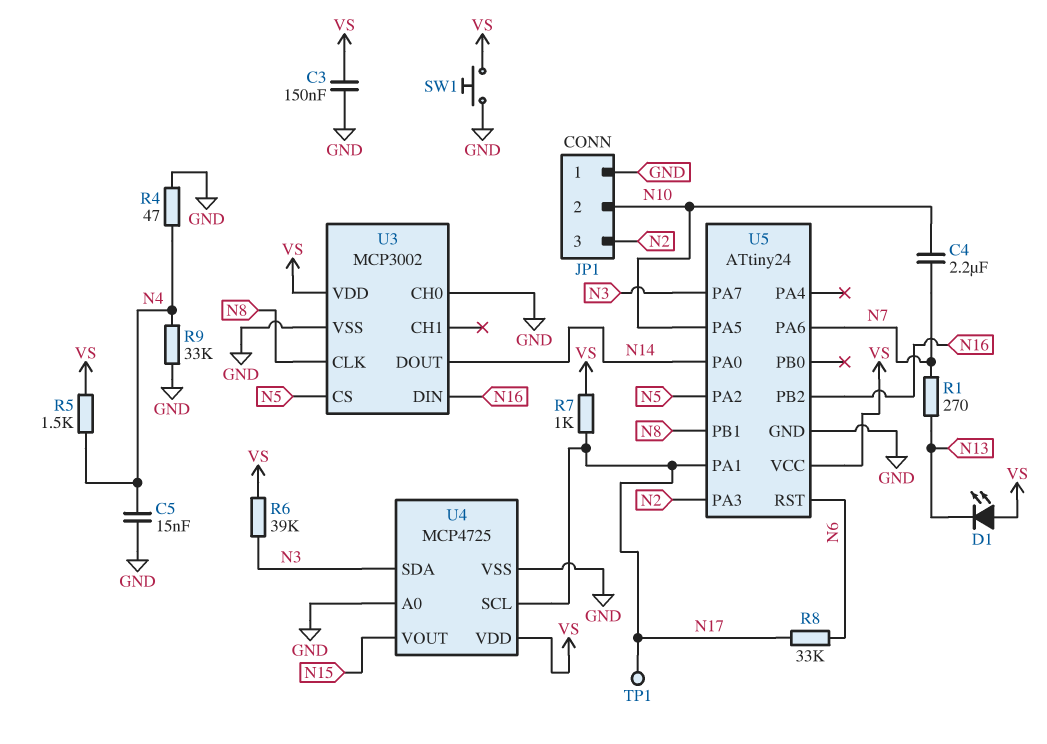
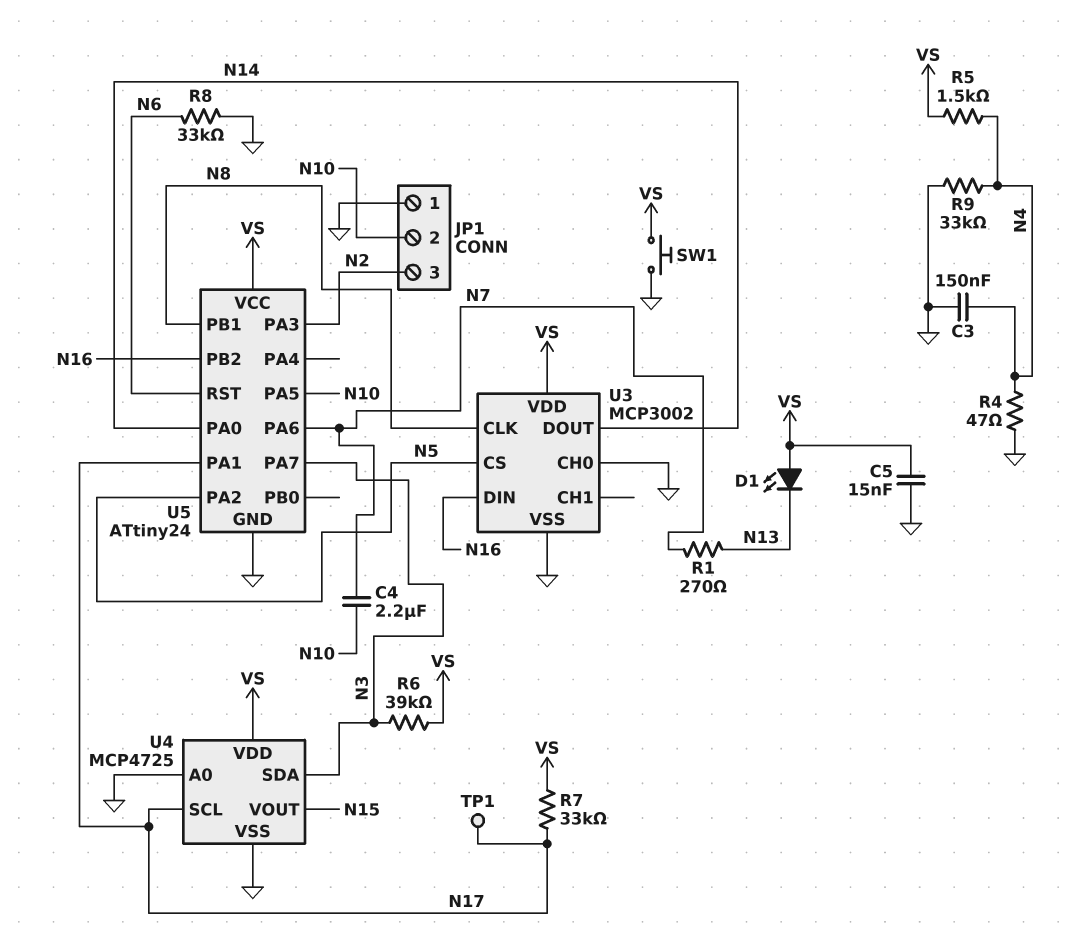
C3: 150nF (GND, VS) -> 150nF (GND, N4)
C5: 15nF (GND, N4) -> 15nF (GND, VS)
R7: 1k (N17, VS) -> 33k (N17, VS)
R8: 33k (N6, N17) -> 33k (GND, N6)

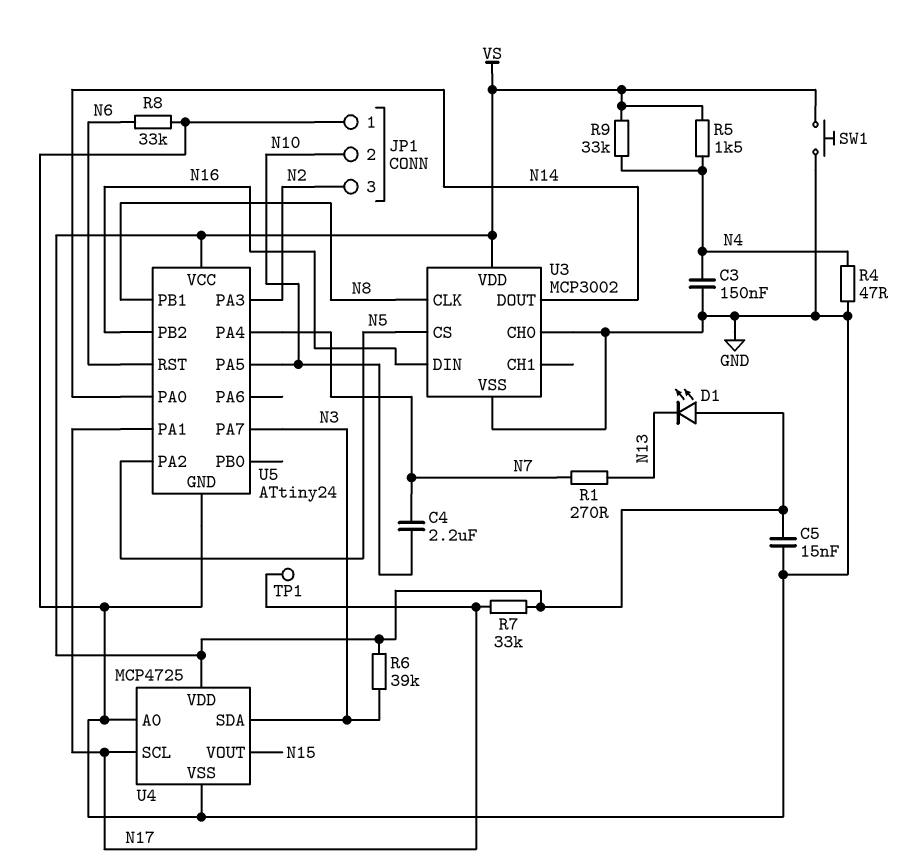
R9: 33k (GND, N4) -> 33k (N4, VS)
U5 pin PA4: none -> N7
U5 pin PA6: N7 -> none

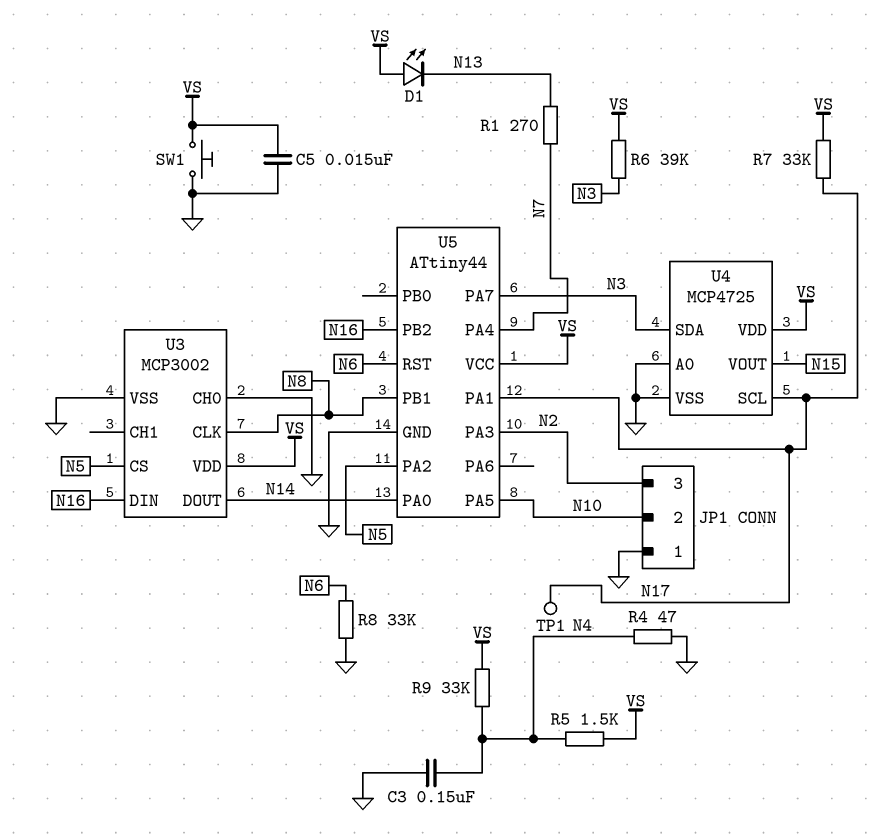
C4: 2.2uF (N7, N10) -> none
U5: ATtiny24 -> ATtiny44

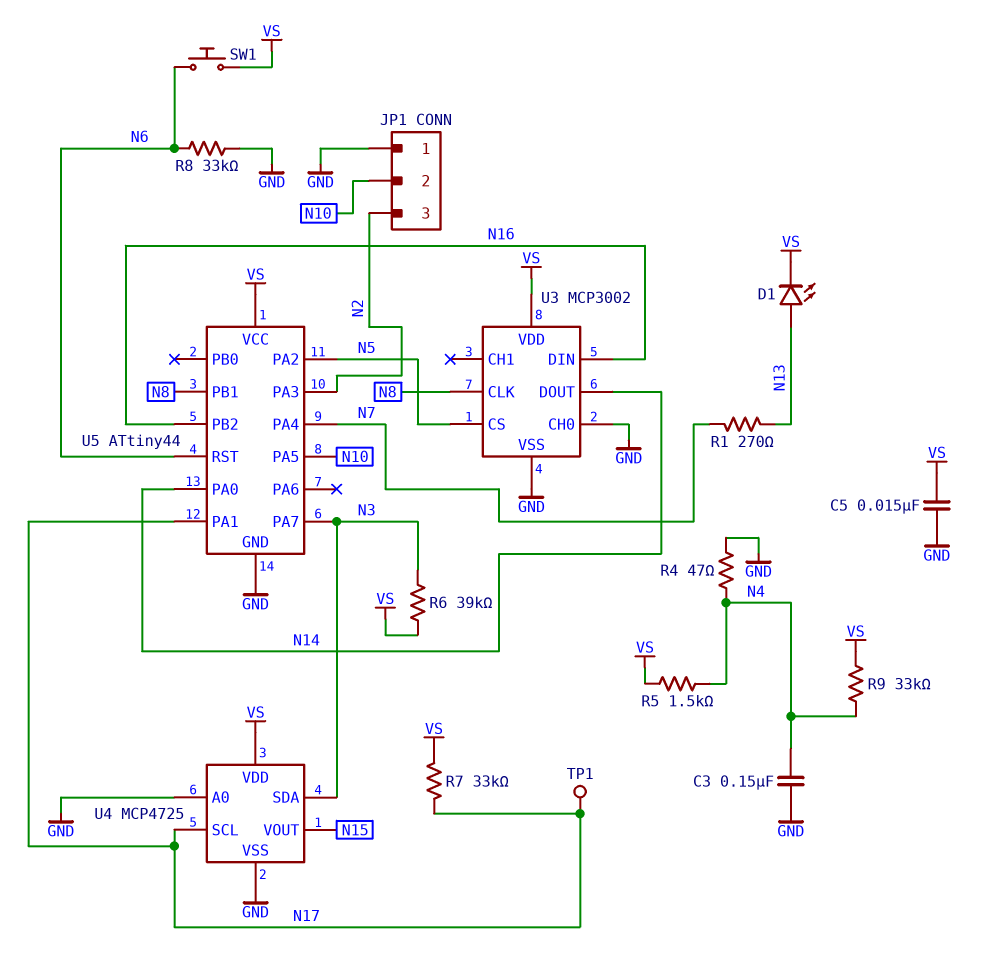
D1: LED (A VS, K N13) -> LED (A N13, K VS)
SW1: button (GND, VS) -> button (N6, VS)

